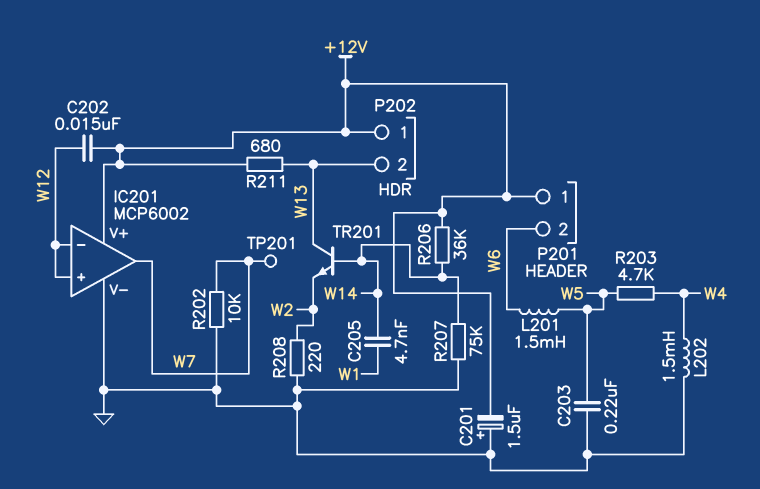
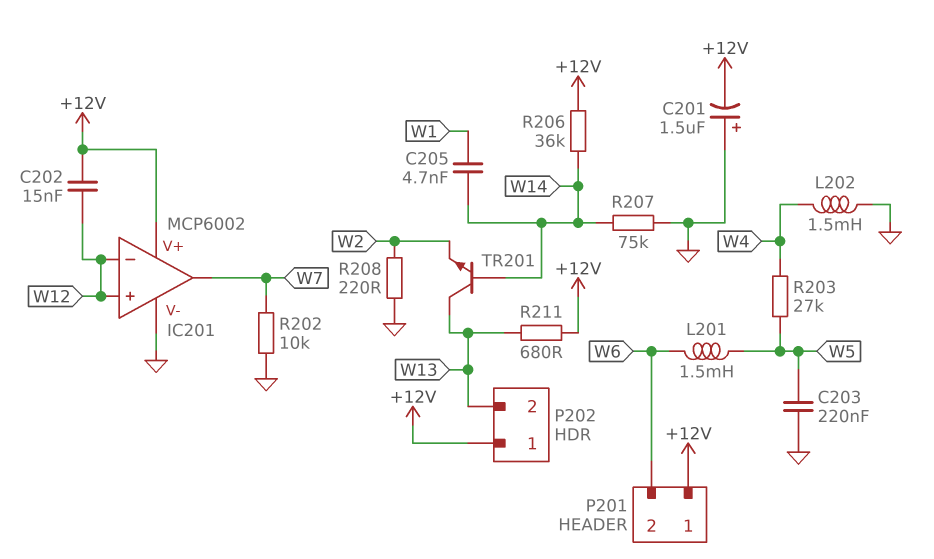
R203: 4.7k (W4, W5) -> 27k (W4, W5)
TP201: test point (W7) -> none

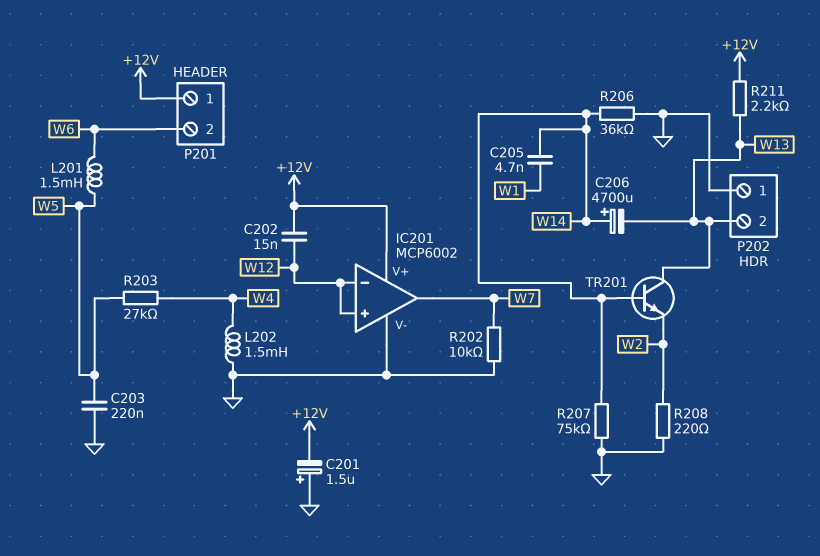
C206: none -> 4700uF (plus W14, minus W13)
P202 pin 1: +12V -> GND
R206: 36k (+12V, W14) -> 36k (GND, W14)
R211: 680 (+12V, W13) -> 2.2k (+12V, W13)

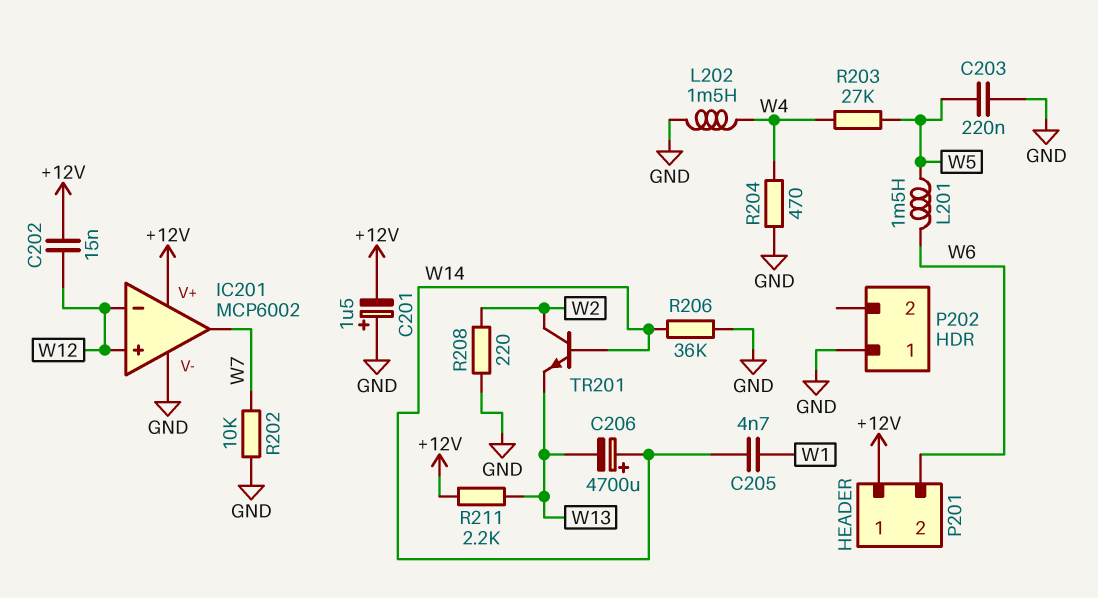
P202 pin 2: W13 -> none
R204: none -> 470 (GND, W4)
R207: 75k (GND, W14) -> none
TR201: NPN (B W14, C W13, E W2) -> NPN (B W14, C W2, E W13)

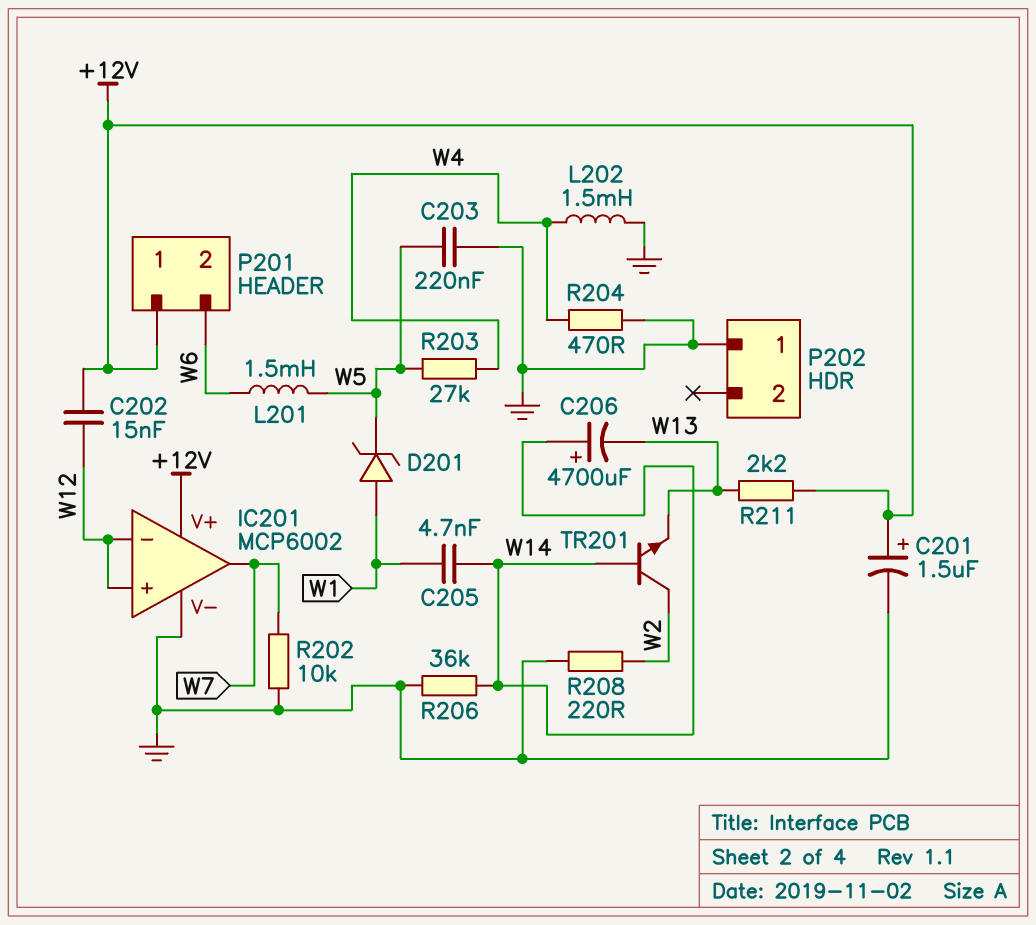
C201: 1.5uF (plus GND, minus +12V) -> 1.5uF (plus +12V, minus GND)
D201: none -> zener (A W1, K W5)

